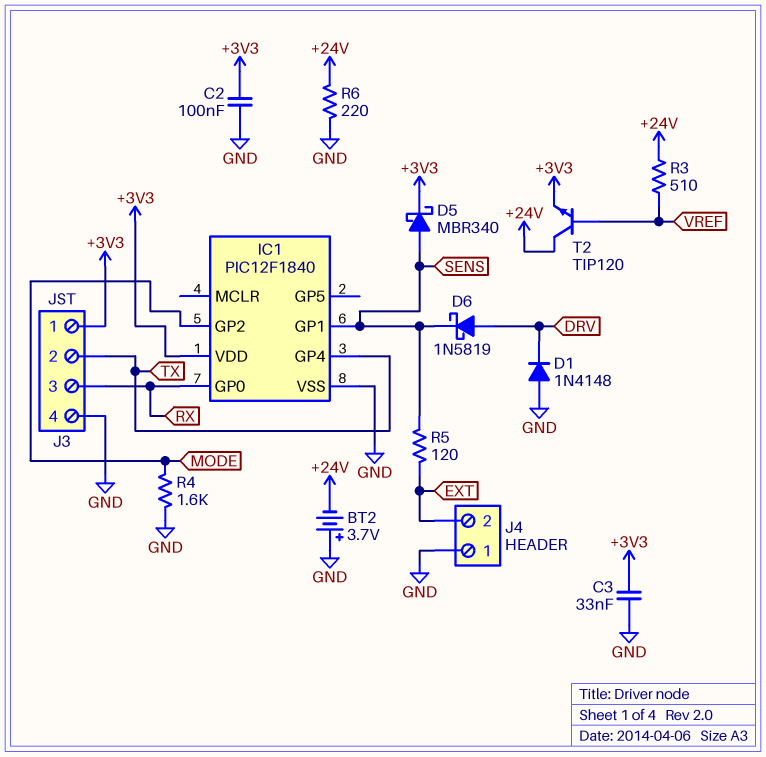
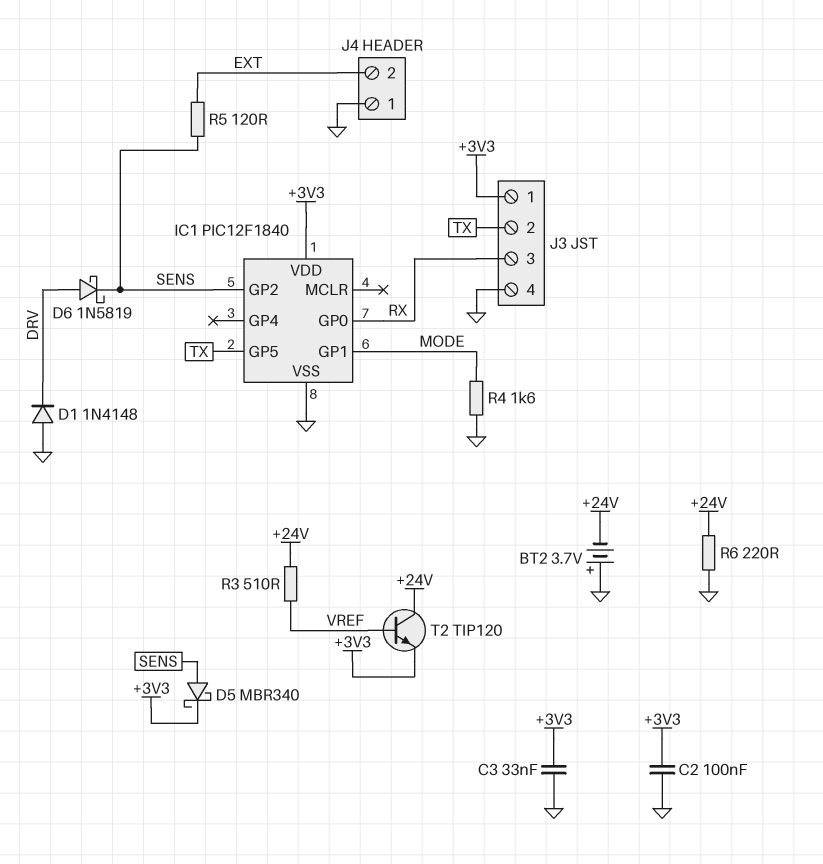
IC1 pin GP1: SENS -> MODE
IC1 pin GP2: MODE -> SENS
IC1 pin GP4: TX -> none
IC1 pin GP5: none -> TX

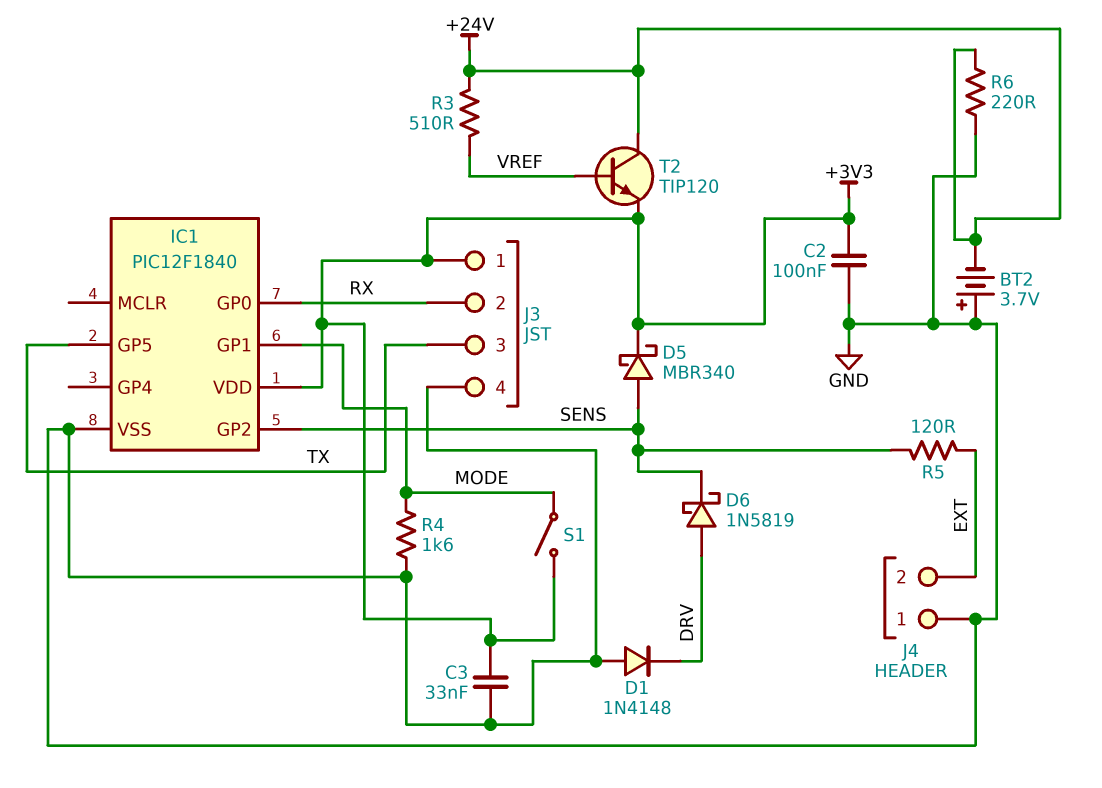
J3 pin 2: TX -> RX
J3 pin 3: RX -> TX
S1: none -> switch (+3V3, MODE)

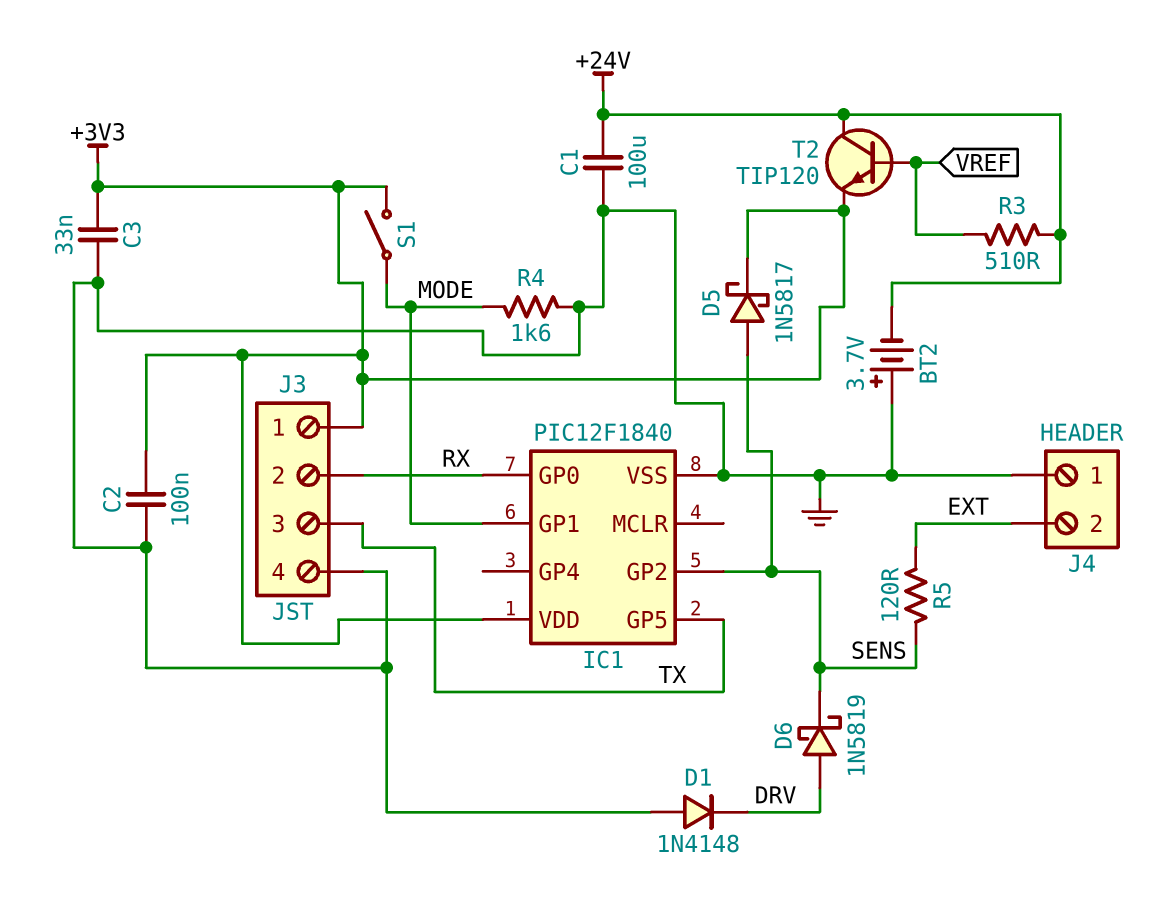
C1: none -> 100uF (+24V, GND)
D5: schottky MBR340 (A SENS, K +3V3) -> schottky 1N5817 (A SENS, K +3V3)
R6: 220 (+24V, GND) -> none

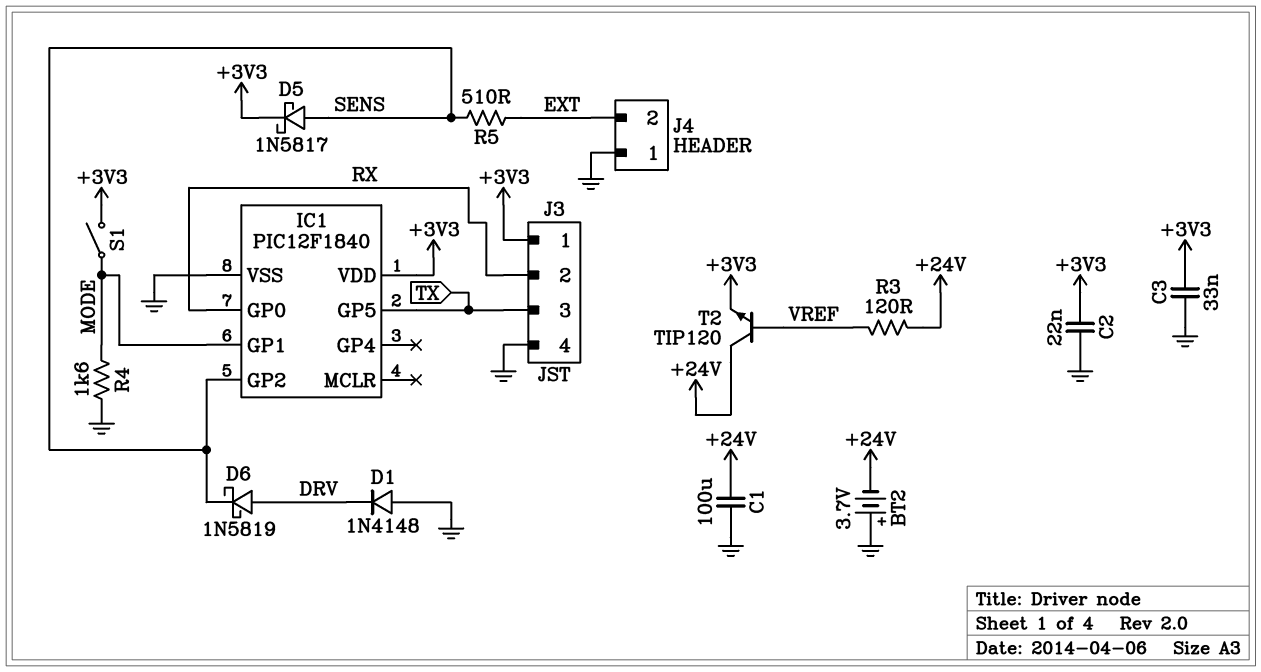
C2: 100nF (+3V3, GND) -> 22nF (+3V3, GND)
R3: 510 (+24V, VREF) -> 120 (+24V, VREF)
R5: 120 (EXT, SENS) -> 510 (EXT, SENS)

